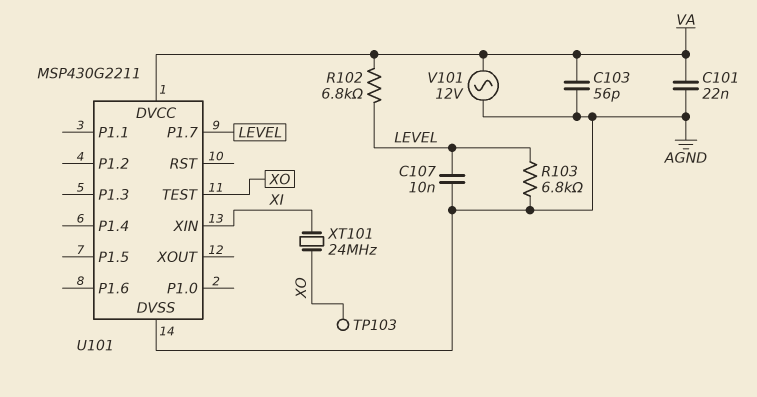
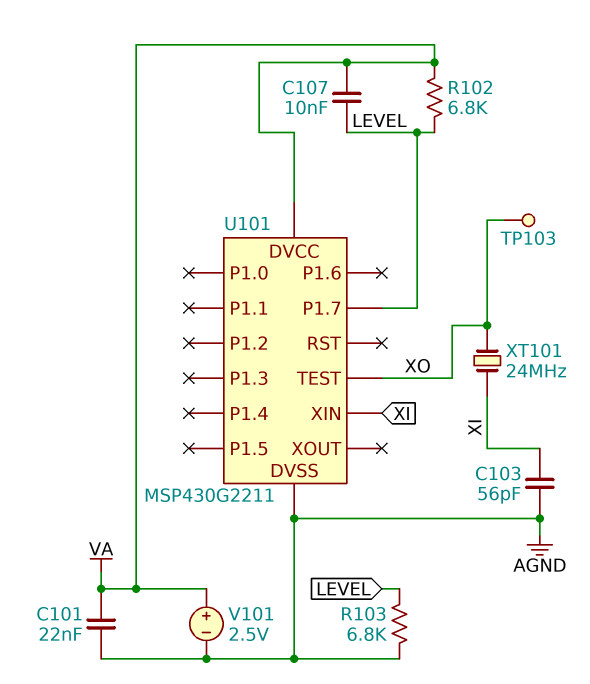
C103: 56pF (AGND, VA) -> 56pF (AGND, XI)
C107: 10nF (AGND, LEVEL) -> 10nF (LEVEL, VA)
V101: AC 12V (AGND, VA) -> 2.5V (plus VA, minus AGND)

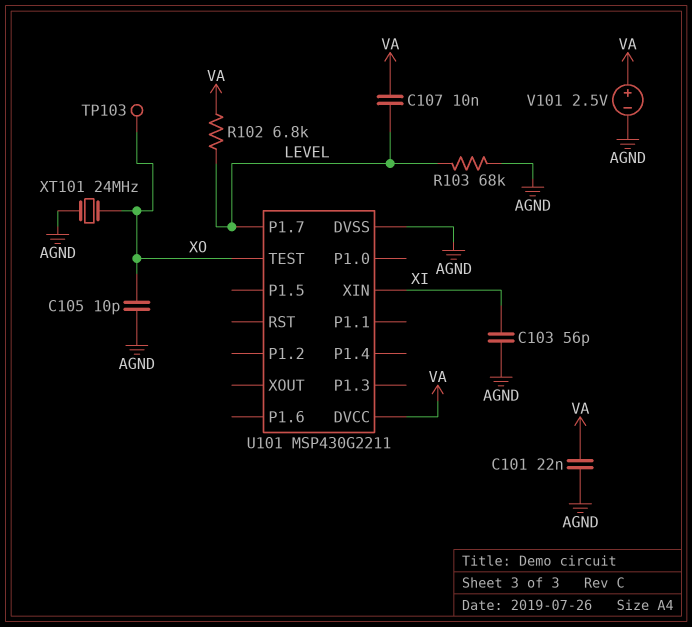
C105: none -> 10pF (AGND, XO)
R103: 6.8k (AGND, LEVEL) -> 68k (AGND, LEVEL)
XT101: 24MHz (XI, XO) -> 24MHz (AGND, XO)

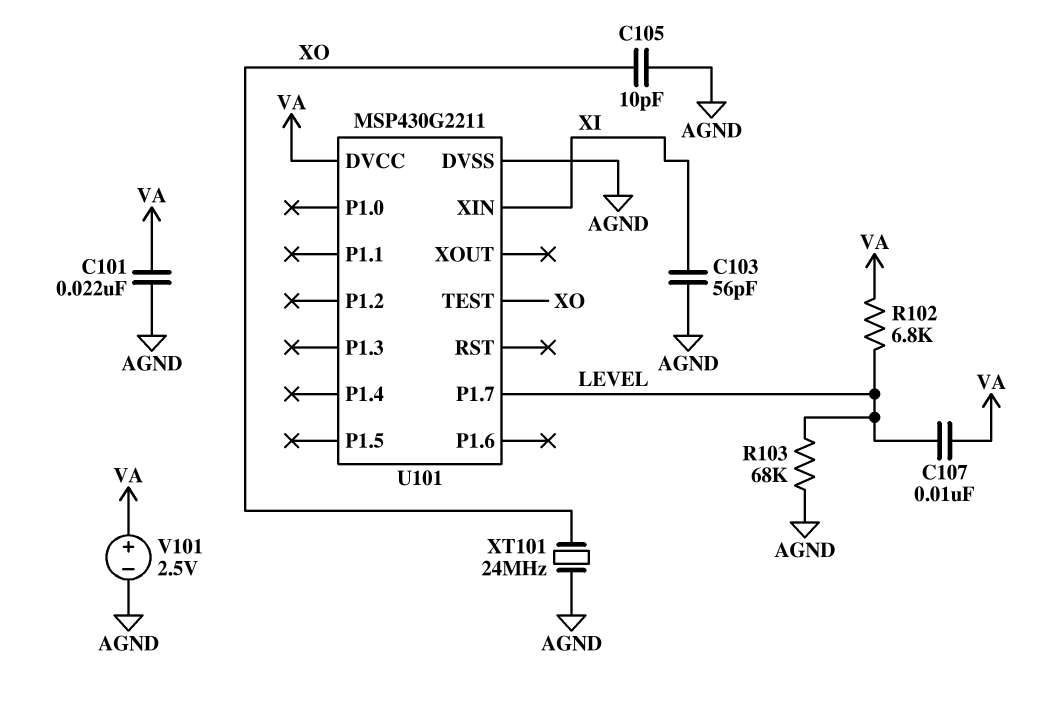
TP103: test point (XO) -> none

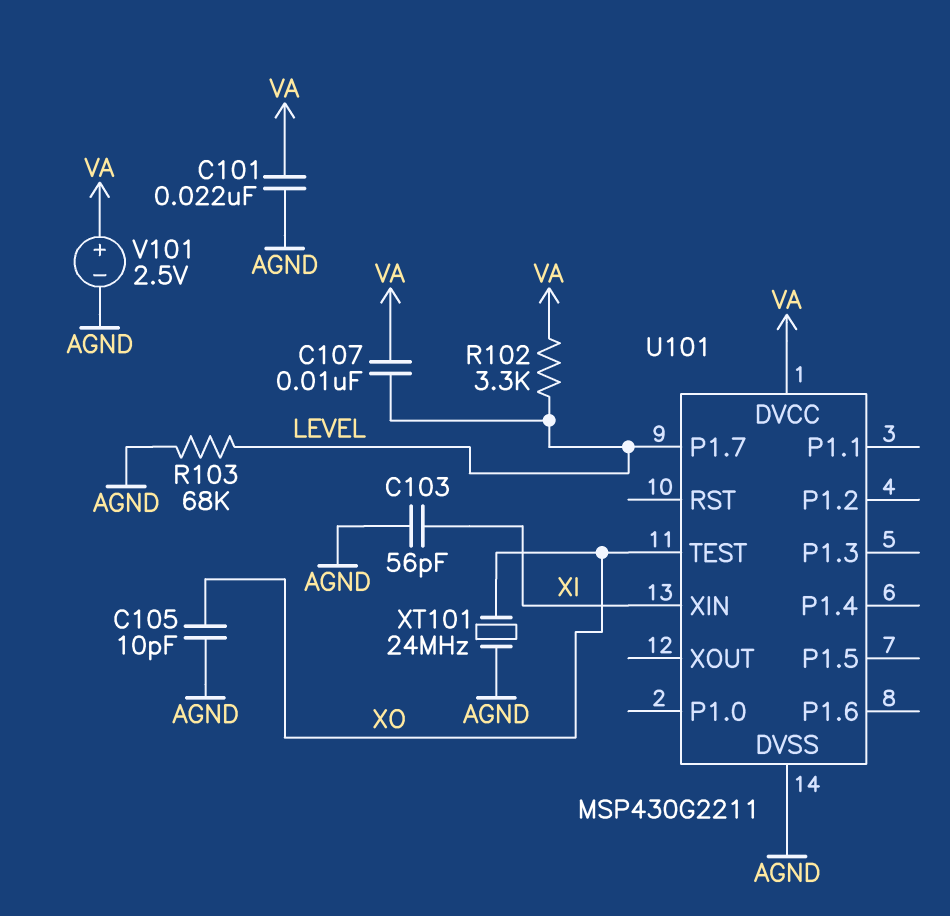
R102: 6.8k (LEVEL, VA) -> 3.3k (LEVEL, VA)

